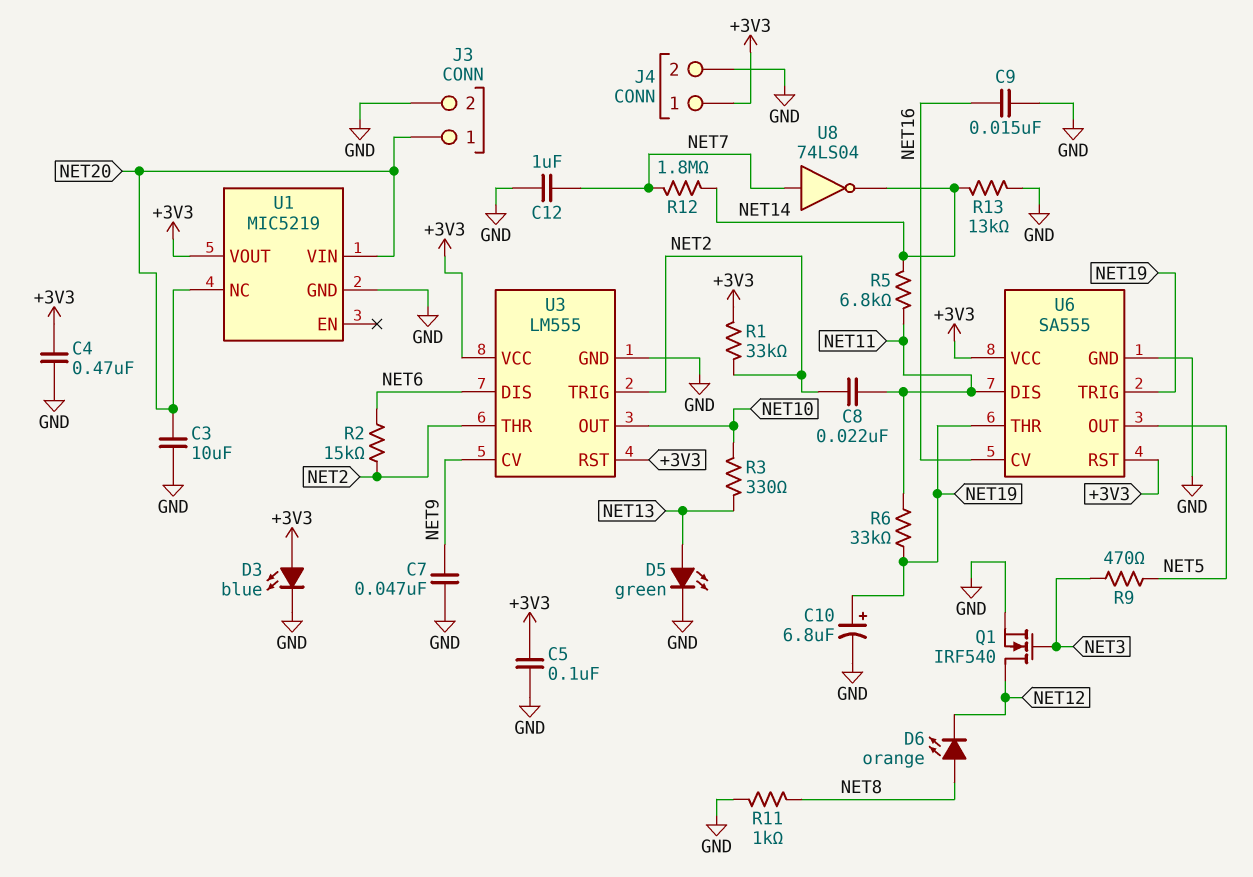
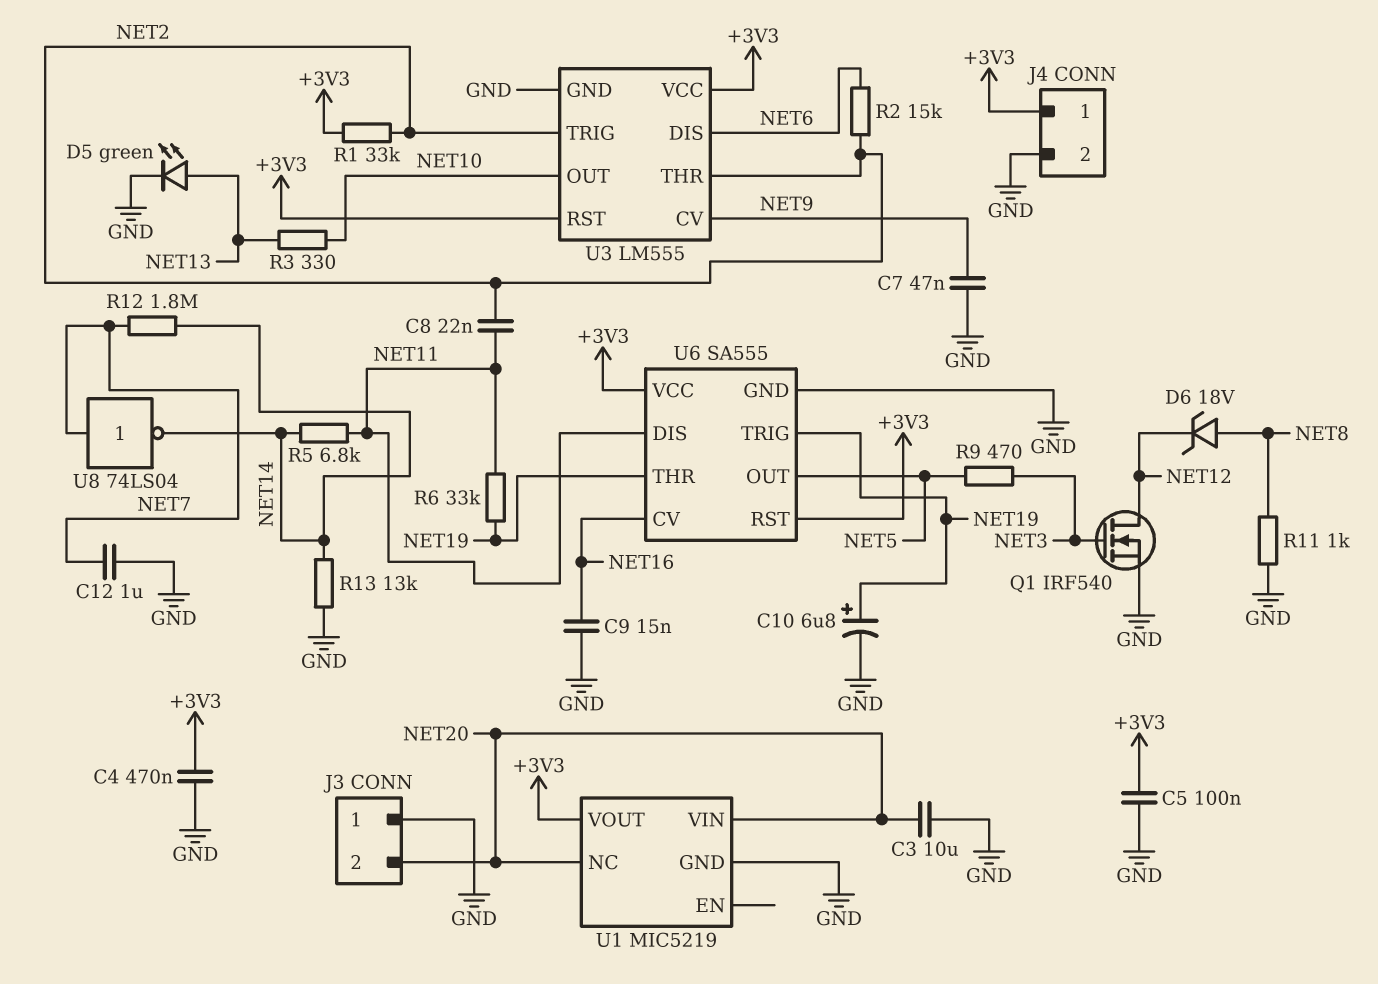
D3: LED blue (A +3V3, K GND) -> none
D6: LED orange (A NET8, K NET12) -> zener 18V (A NET8, K NET12)
J3 pin 1: NET20 -> GND
J3 pin 2: GND -> NET20

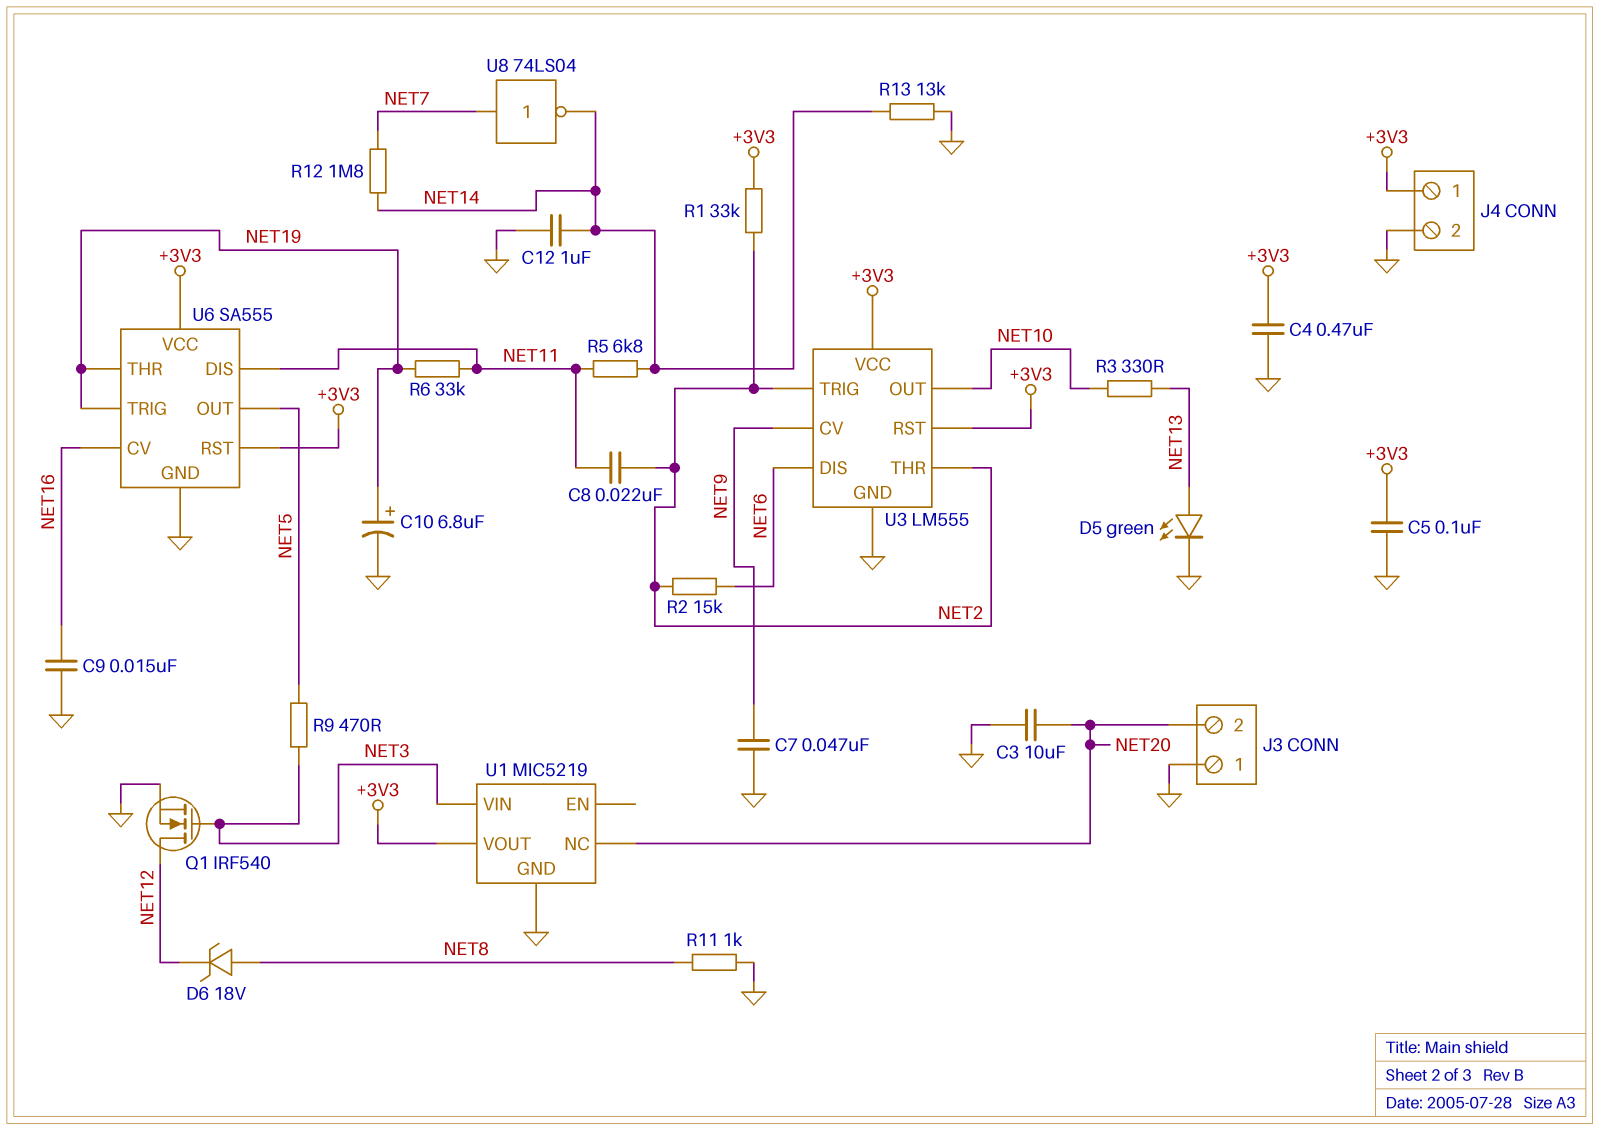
C12: 1uF (GND, NET7) -> 1uF (GND, NET14)
U1 pin VIN: NET20 -> NET3

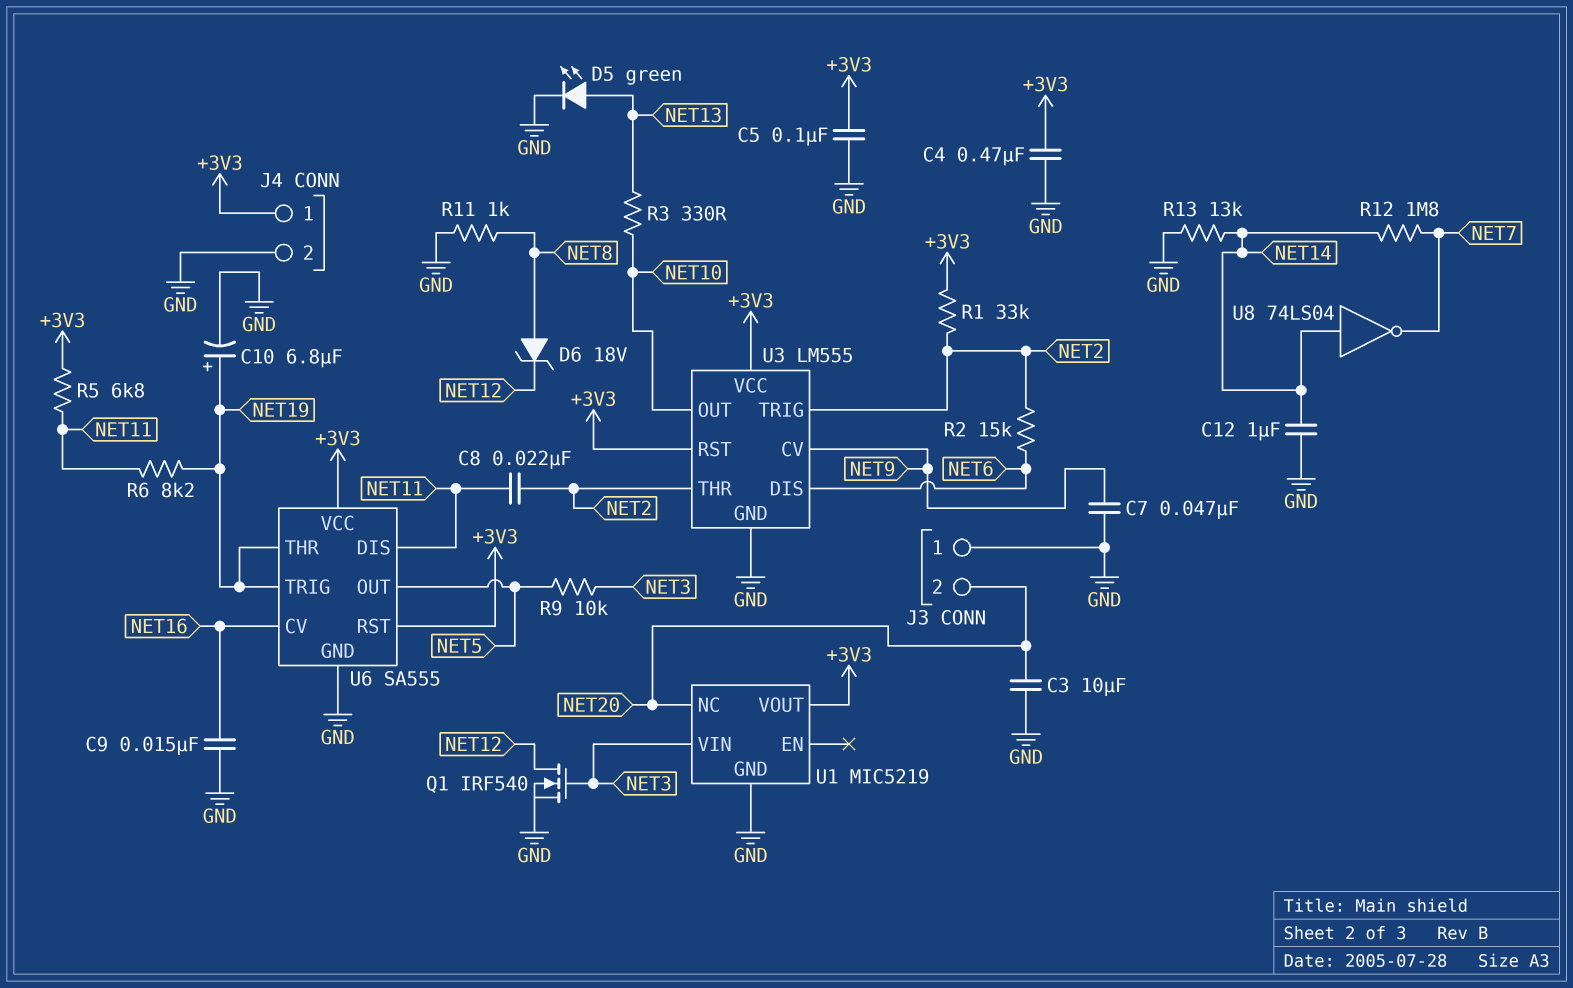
R5: 6.8k (NET11, NET14) -> 6.8k (+3V3, NET11)
R6: 33k (NET11, NET19) -> 8.2k (NET11, NET19)
R9: 470 (NET3, NET5) -> 10k (NET3, NET5)
U8: NOT 74LS04 (in NET7, out NET14) -> NOT 74LS04 (in NET14, out NET7)

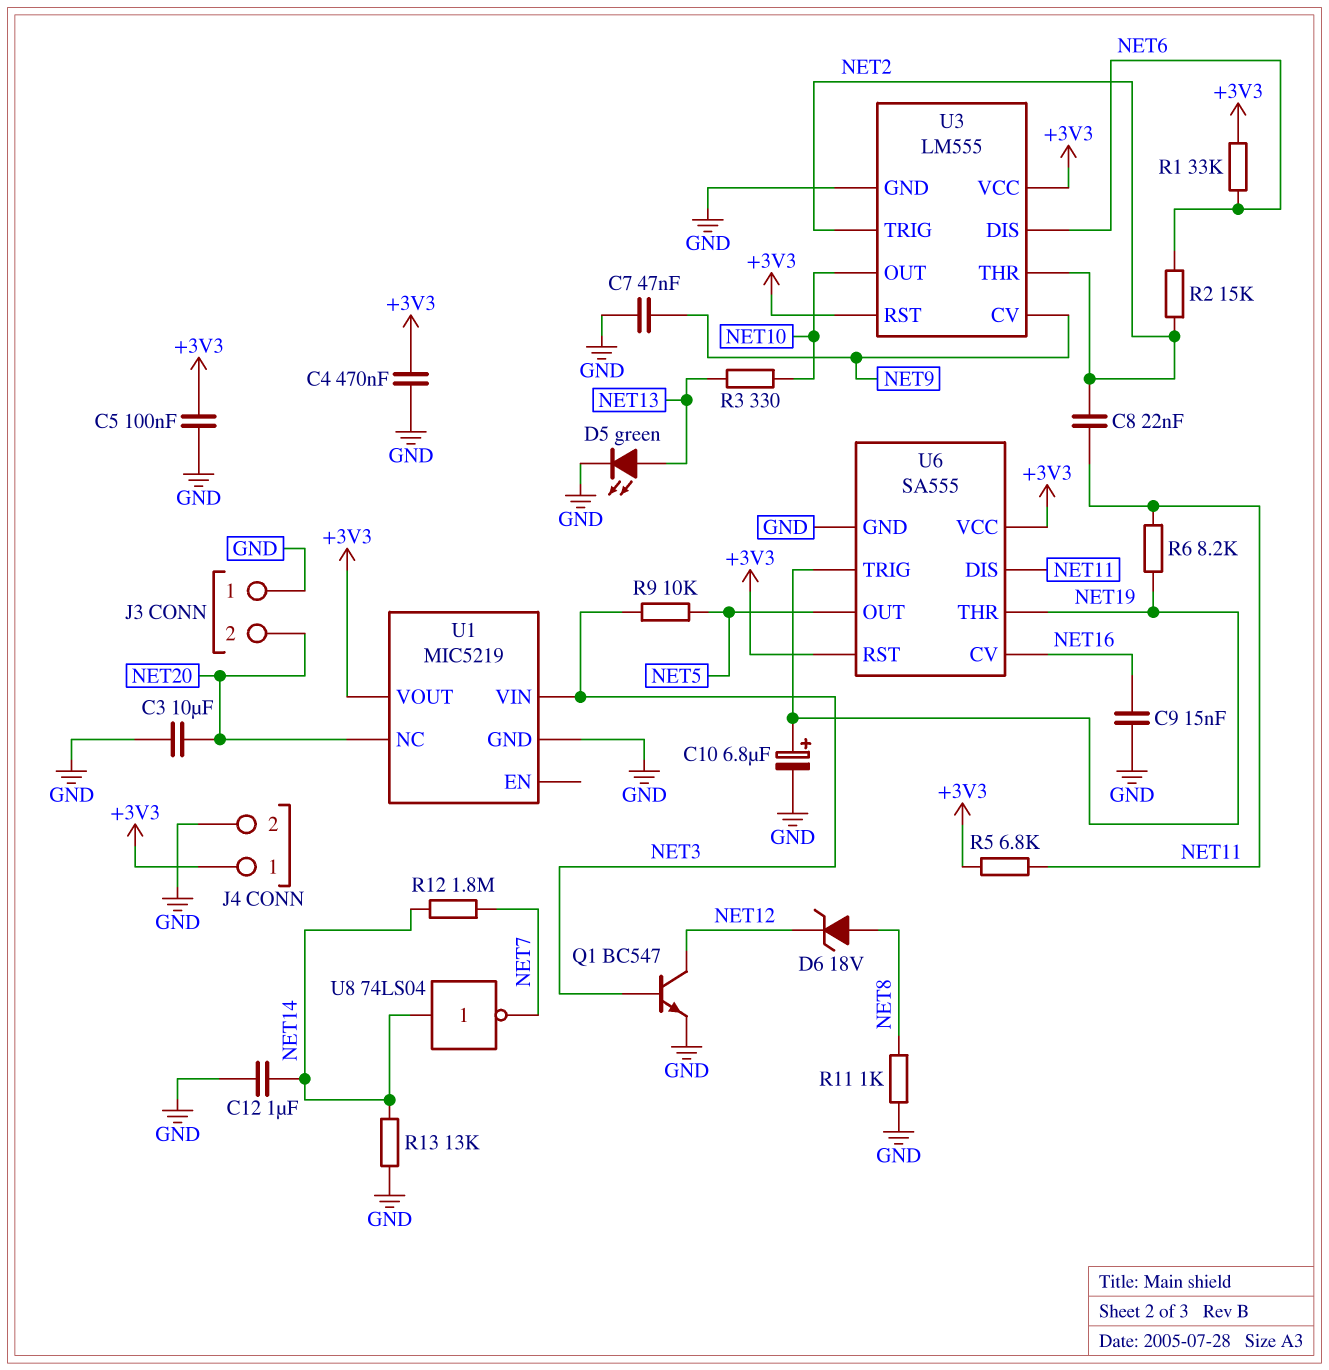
Q1: NMOS IRF540 (G NET3, D NET12, S GND) -> NPN BC547 (B NET3, C NET12, E GND)
R1: 33k (+3V3, NET2) -> 33k (+3V3, NET6)

